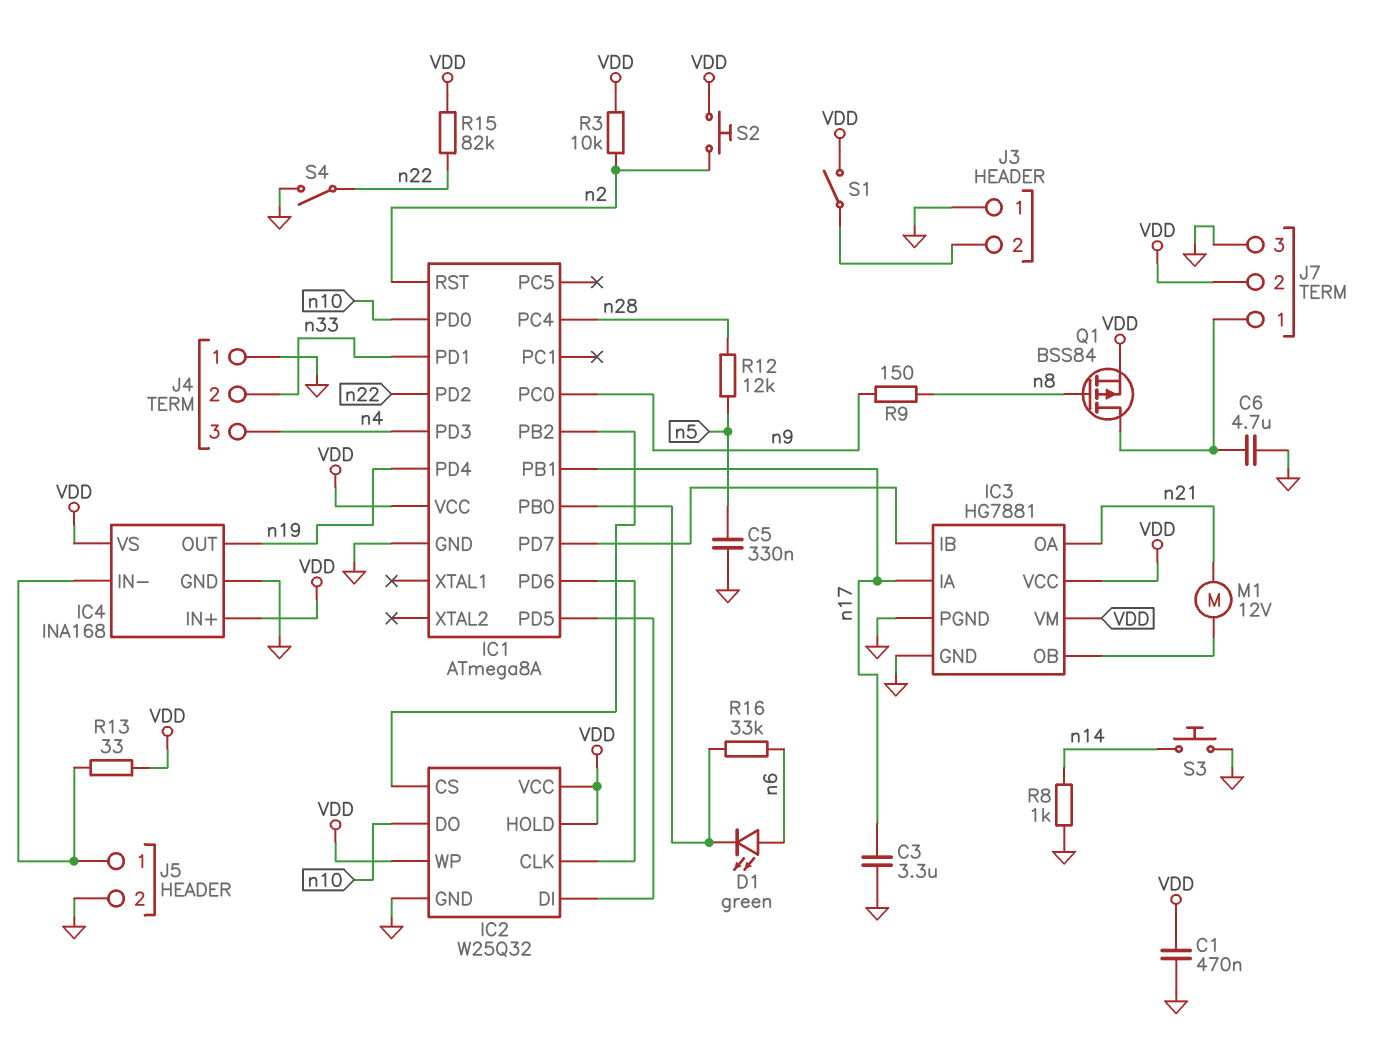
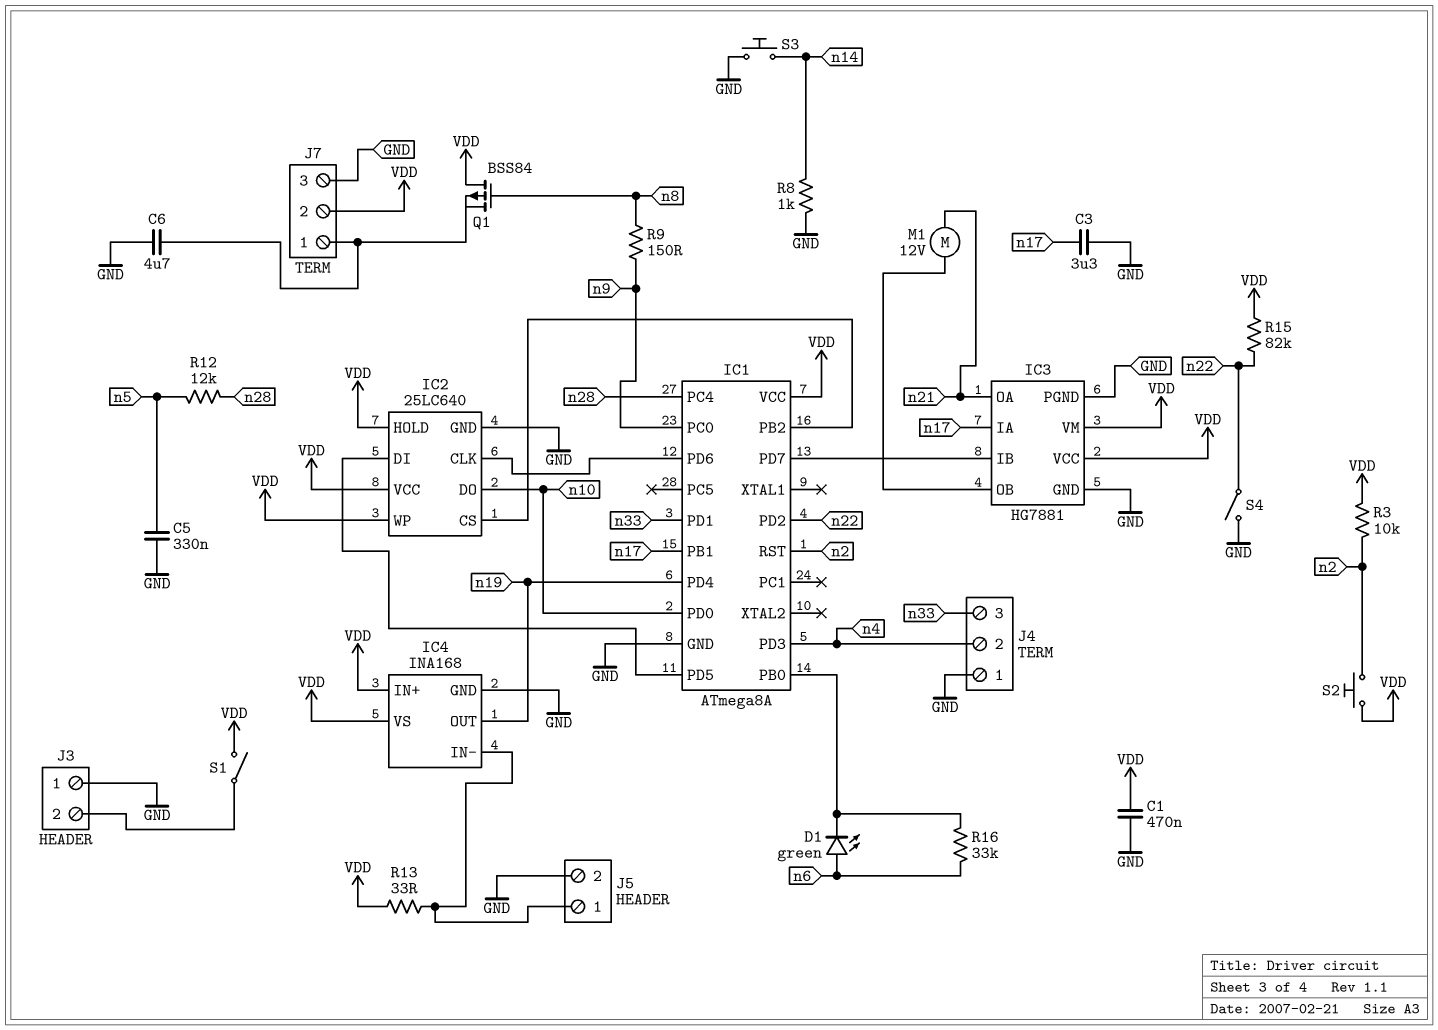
IC2: W25Q32 -> 25LC640
J4 pin 2: n33 -> n4
J4 pin 3: n4 -> n33
Q1: PMOS BSS84 (G n8, D J7/1, S VDD) -> PMOS BSS84 (G n8, D VDD, S J7/1)

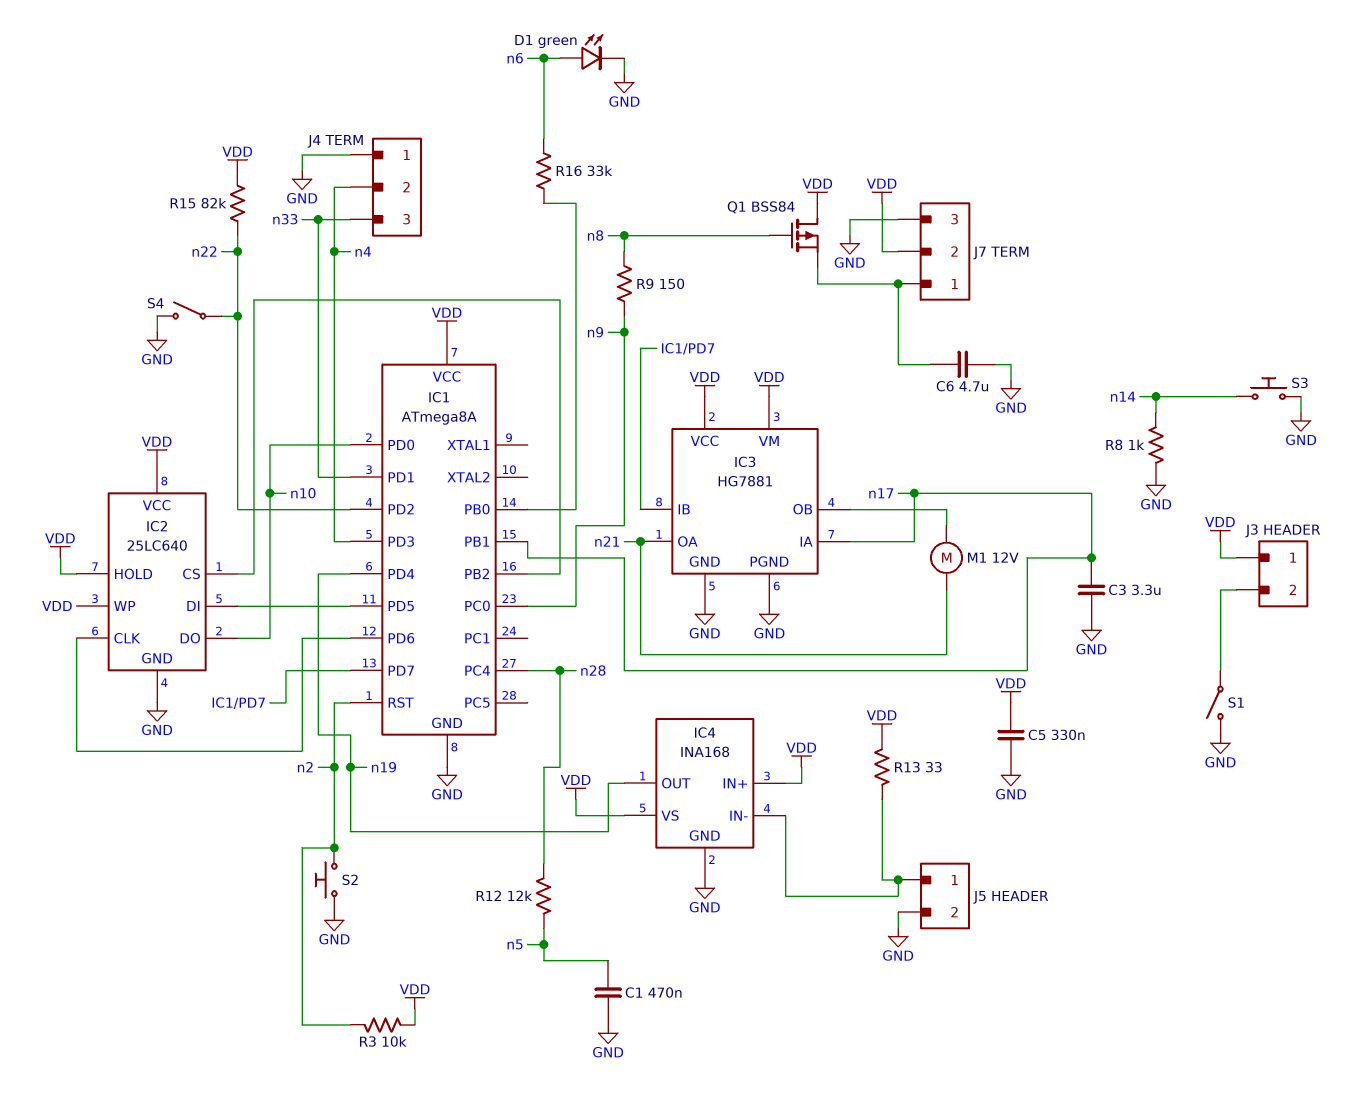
C1: 470nF (GND, VDD) -> 470nF (GND, n5)
C5: 330nF (GND, n5) -> 330nF (GND, VDD)
D1: LED green (A n6, K IC1/PB0) -> LED green (A n6, K GND)
J3 pin 1: GND -> VDD
S1: switch (J3/2, VDD) -> switch (GND, J3/2)
S2: button (VDD, n2) -> button (GND, n2)

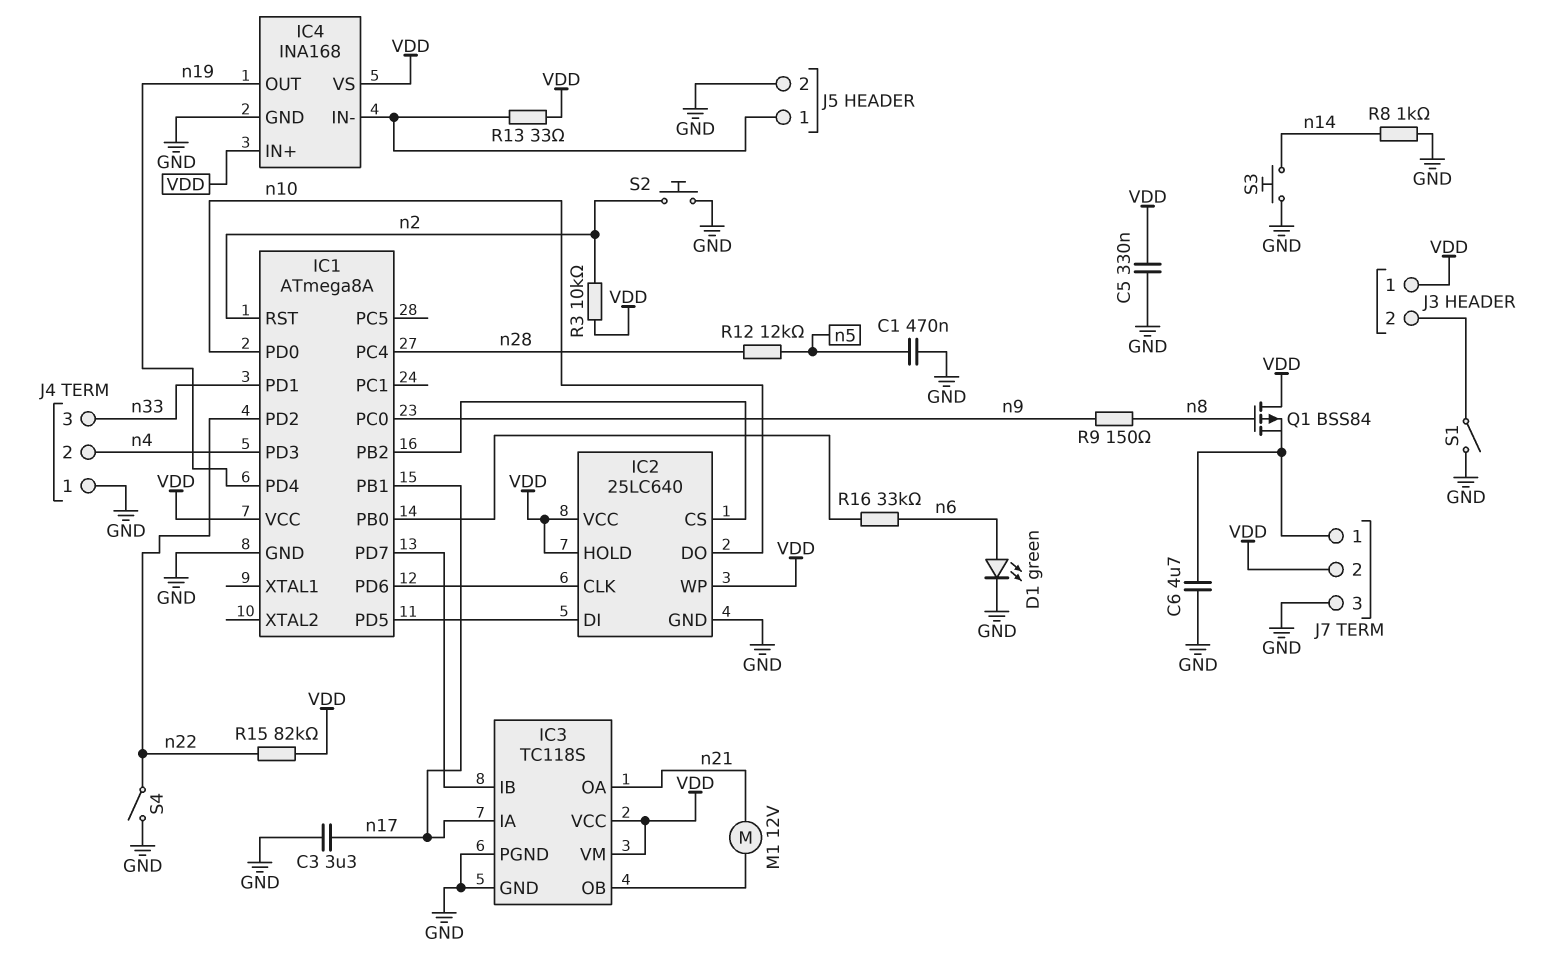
IC3: HG7881 -> TC118S

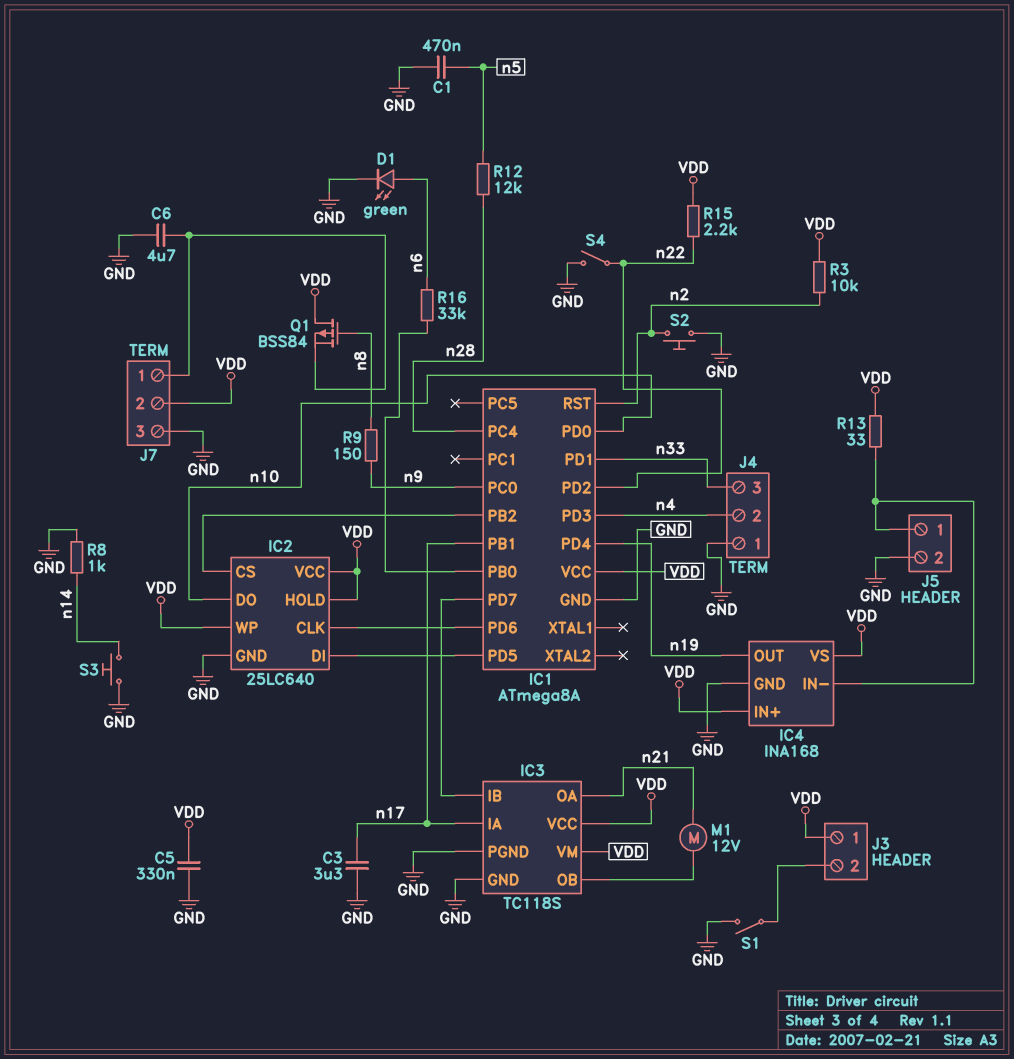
R15: 82k (VDD, n22) -> 2.2k (VDD, n22)

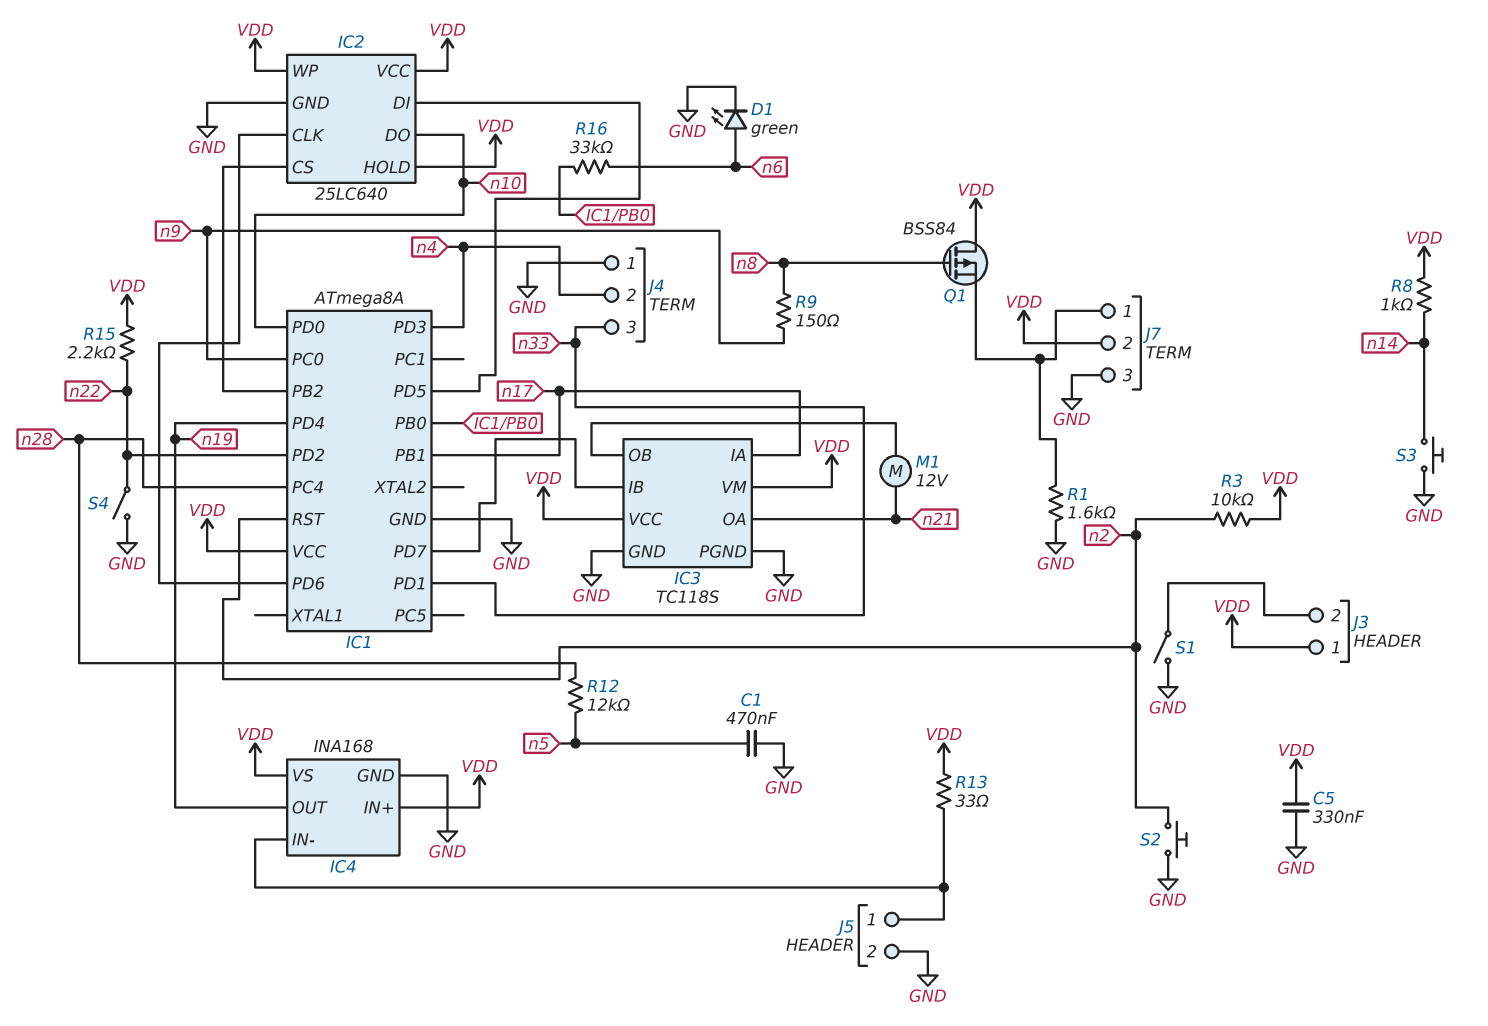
C3: 3.3uF (GND, n17) -> none
C6: 4.7uF (GND, J7/1) -> none
R1: none -> 1.6k (GND, J7/1)
R8: 1k (GND, n14) -> 1k (VDD, n14)

